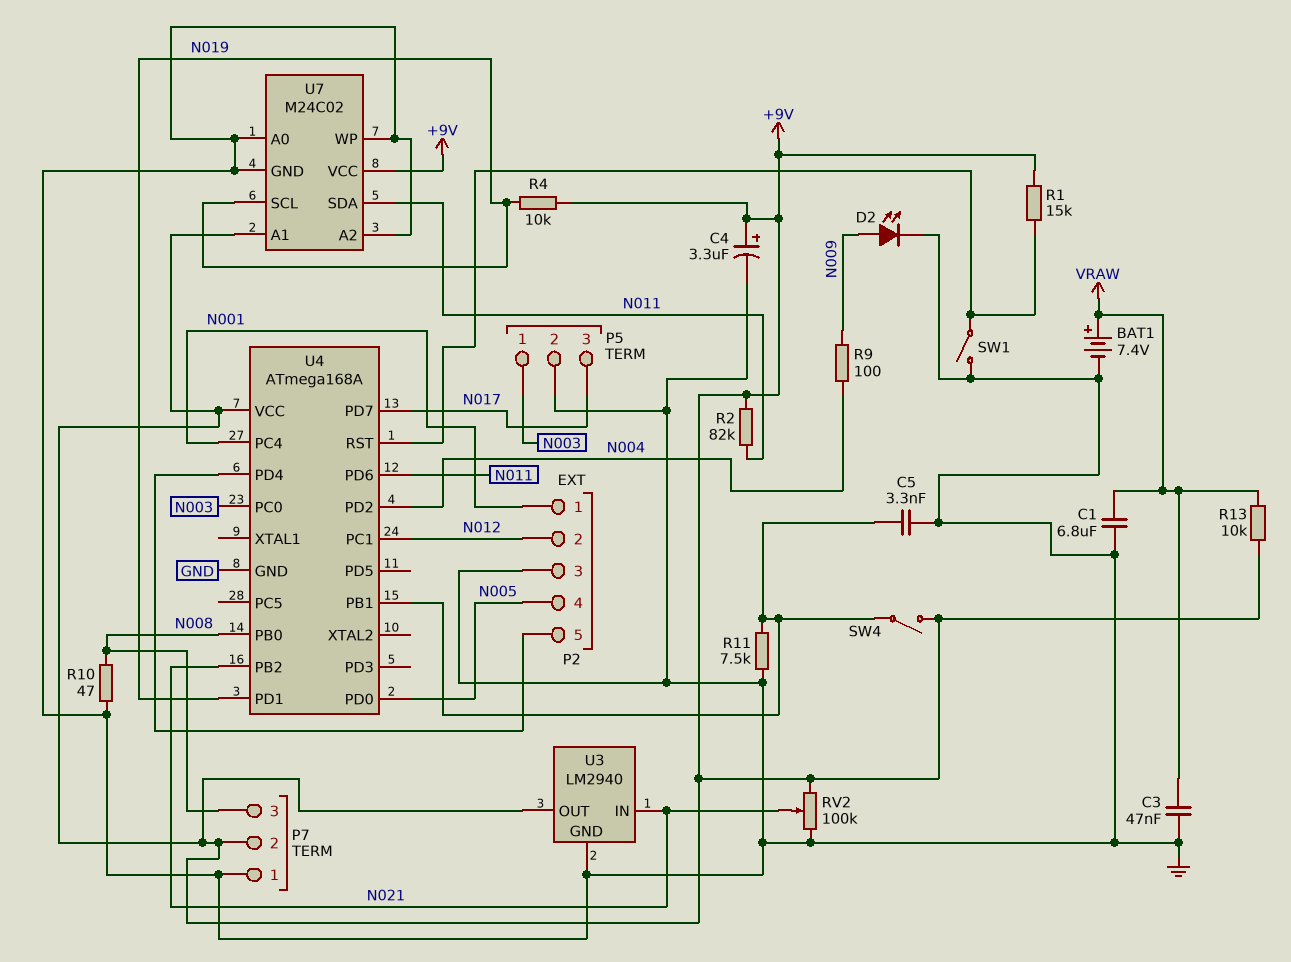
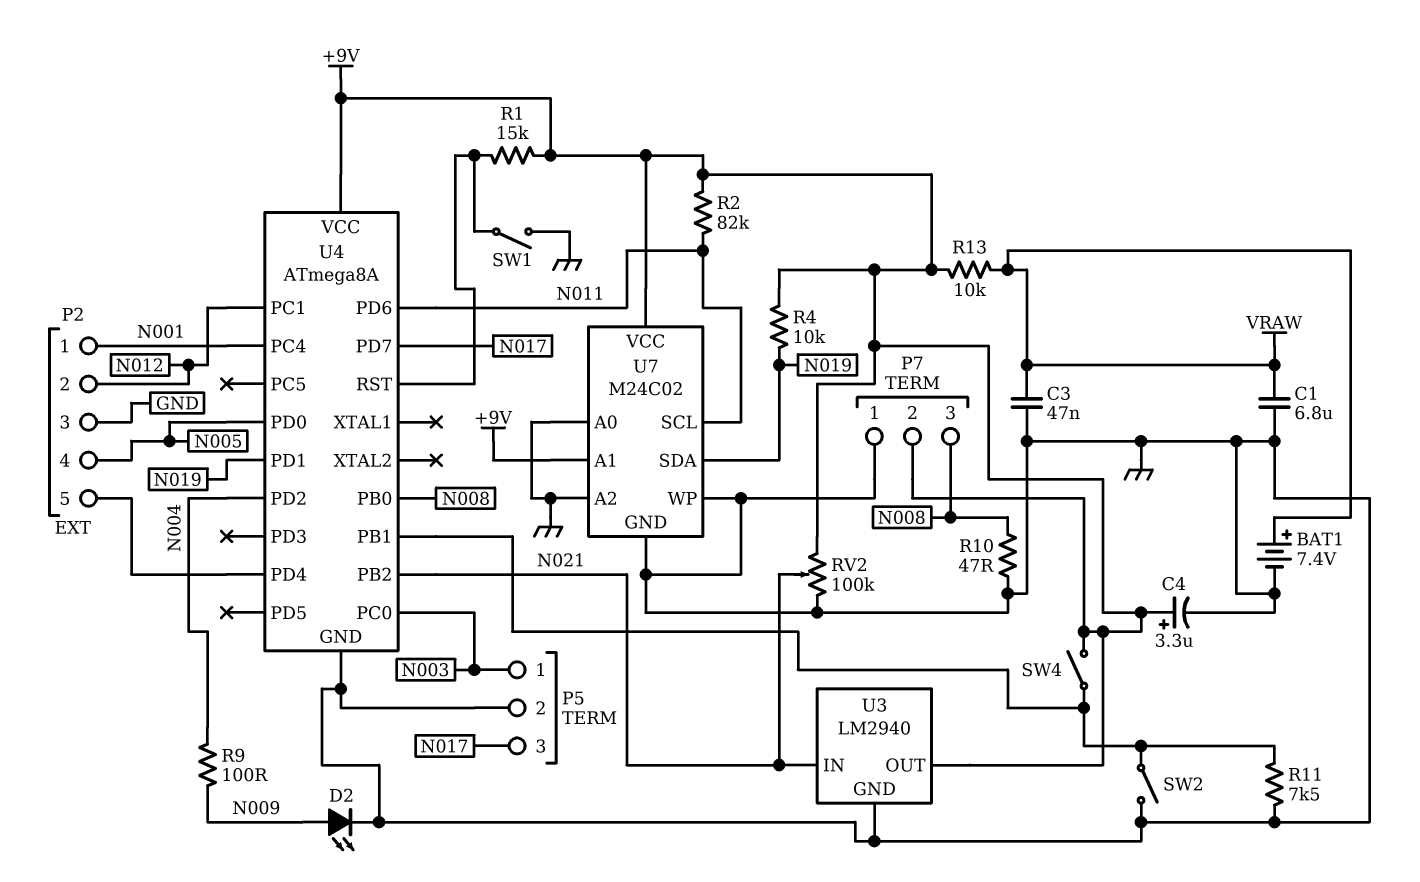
C5: 3.3nF (GND, U4/PB1) -> none
SW2: none -> switch (GND, U4/PB1)
U4: ATmega168A -> ATmega8A
U7 pin SCL: N019 -> N011
U7 pin SDA: N011 -> N019

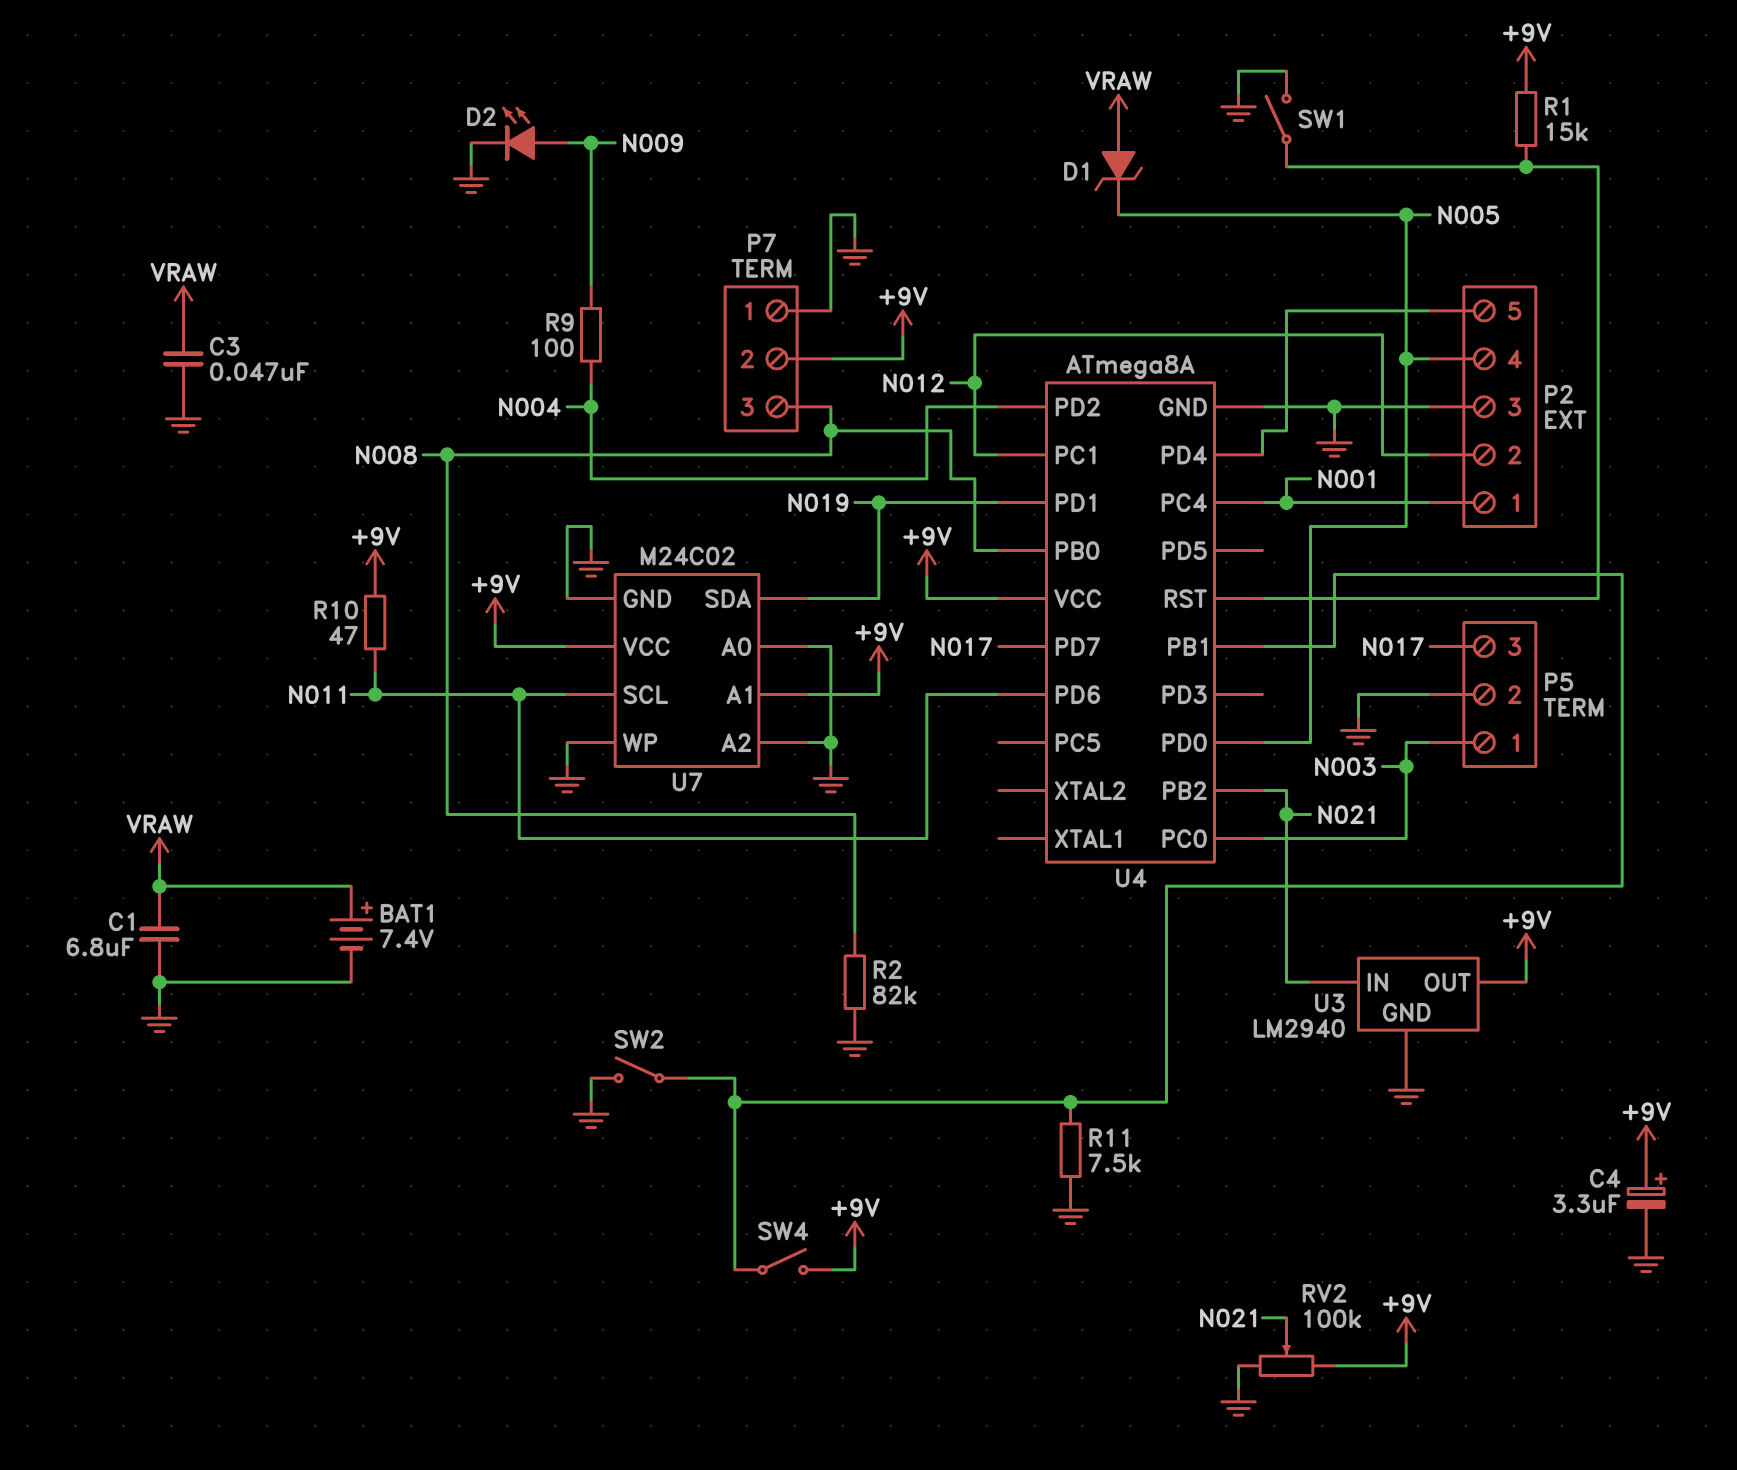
D1: none -> zener (A VRAW, K N005)
R2: 82k (+9V, N011) -> 82k (GND, N008)
R4: 10k (+9V, N019) -> none
R10: 47 (GND, N008) -> 47 (+9V, N011)
R13: 10k (+9V, VRAW) -> none

